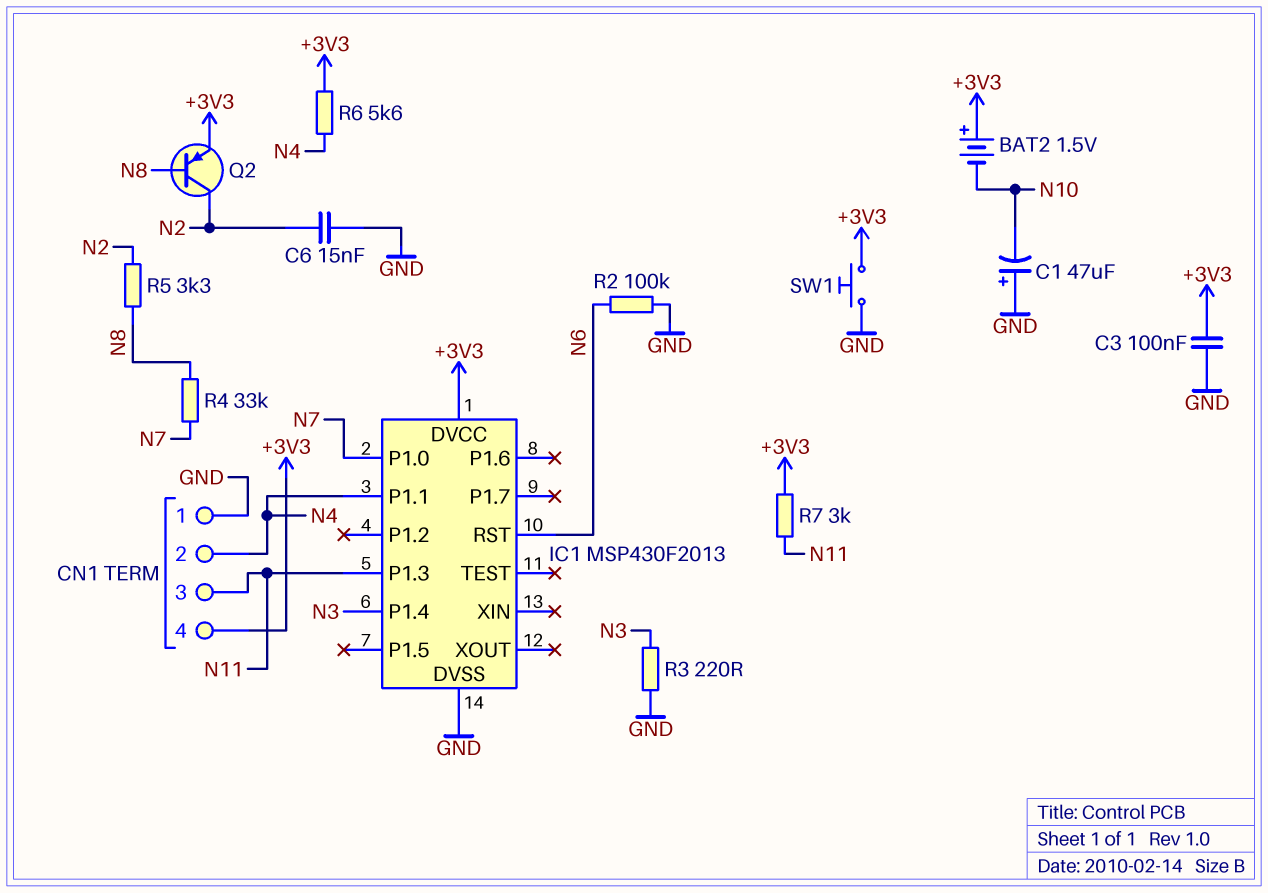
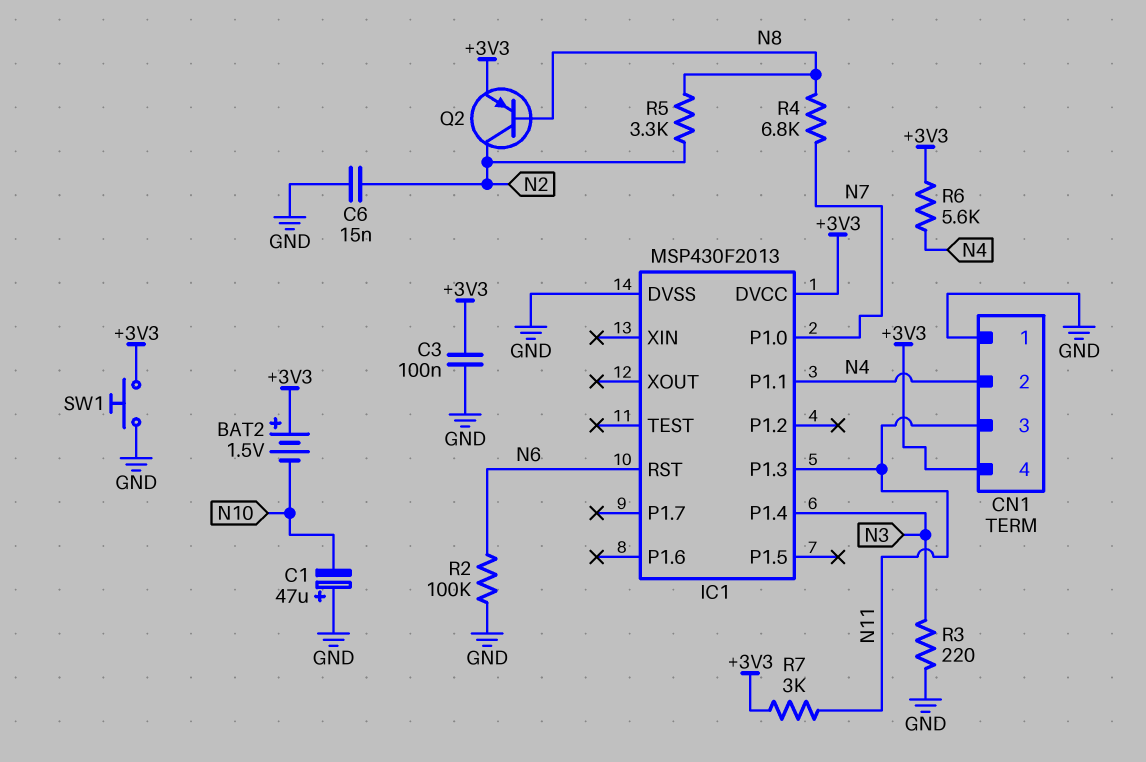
R4: 33k (N7, N8) -> 6.8k (N7, N8)

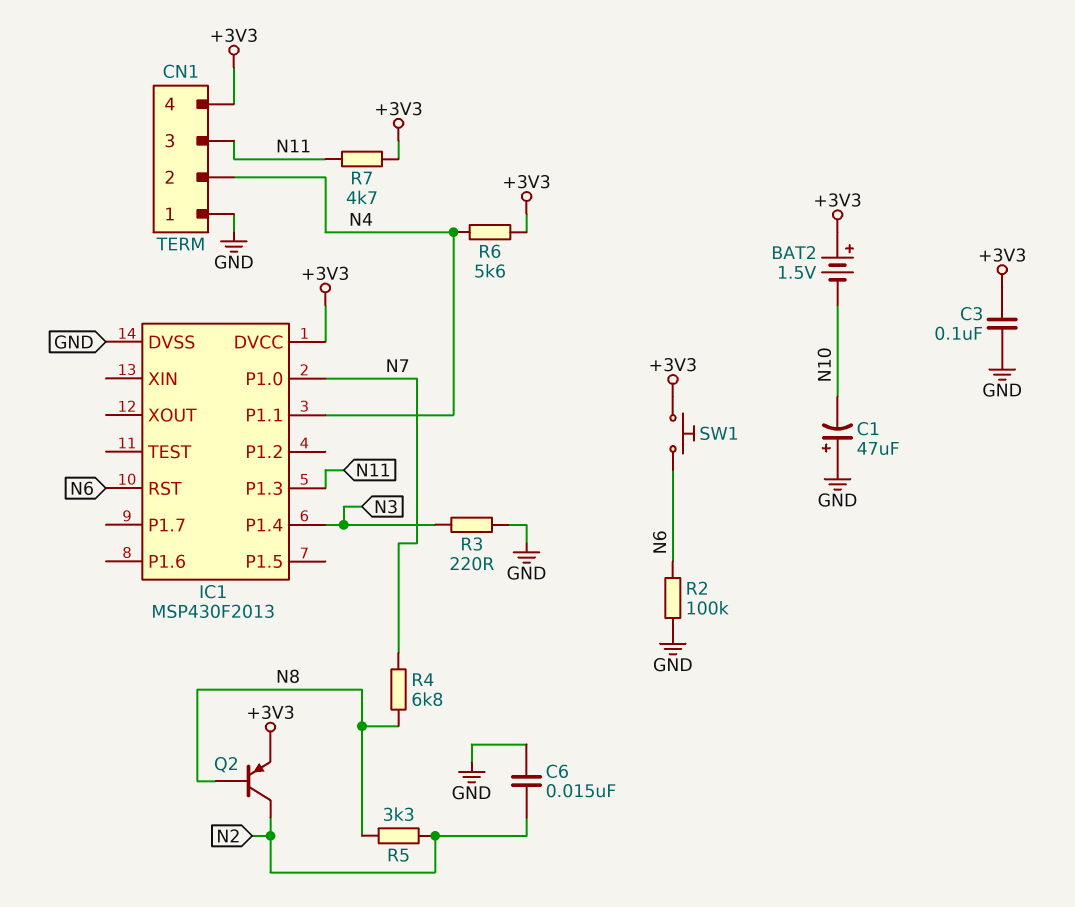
R7: 3k (+3V3, N11) -> 4.7k (+3V3, N11)
SW1: button (+3V3, GND) -> button (+3V3, N6)

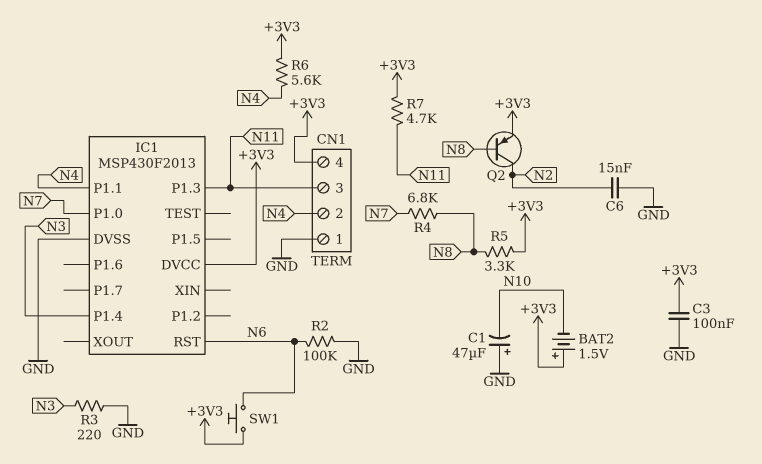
R5: 3.3k (N2, N8) -> 3.3k (+3V3, N8)

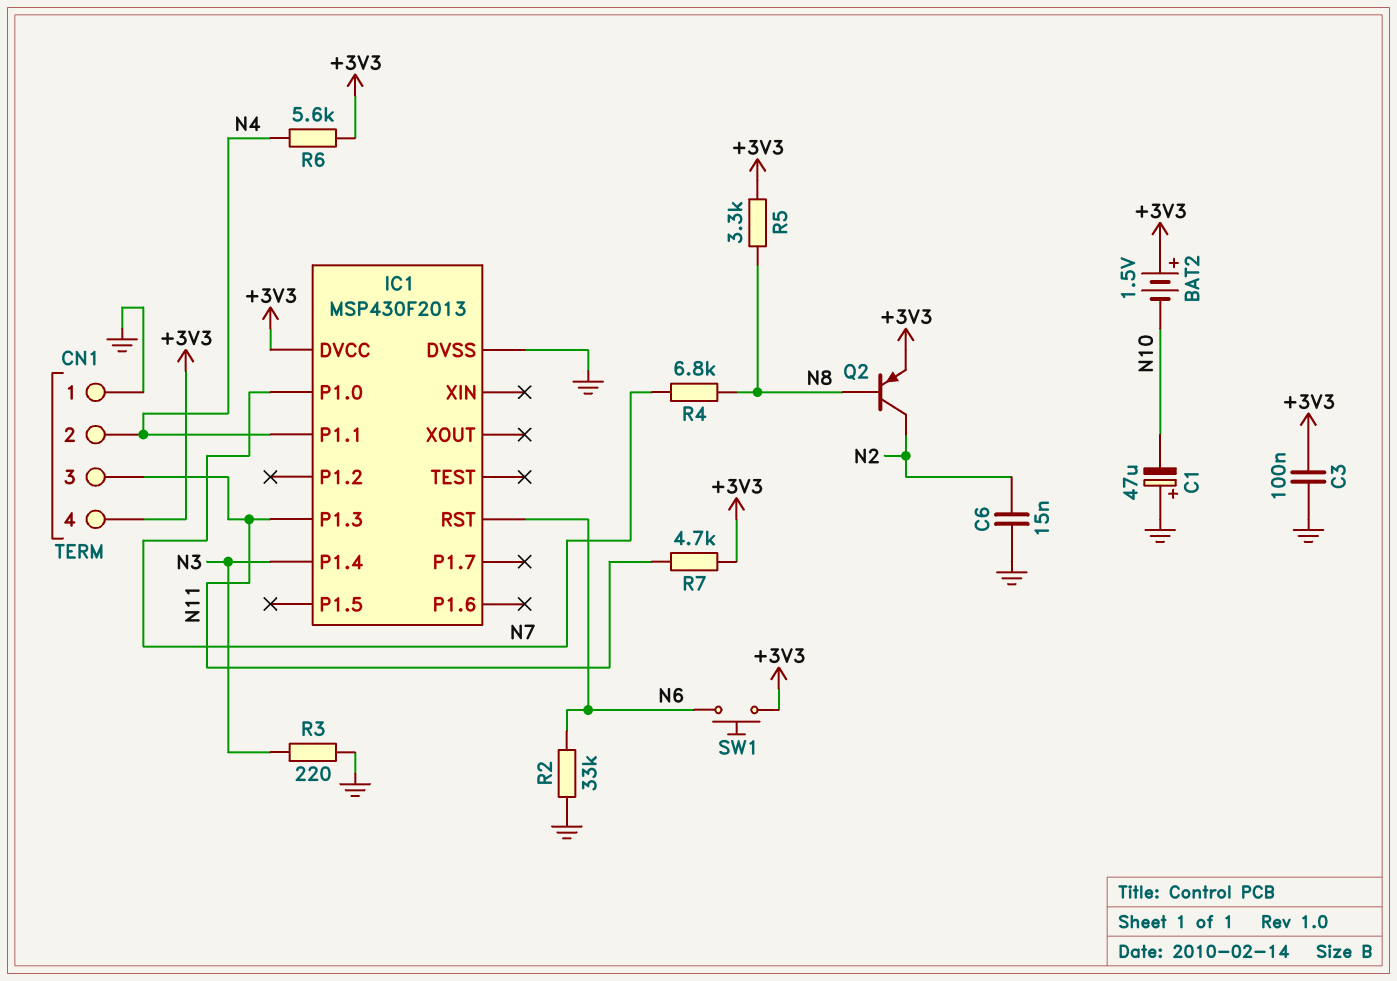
R2: 100k (GND, N6) -> 33k (GND, N6)

